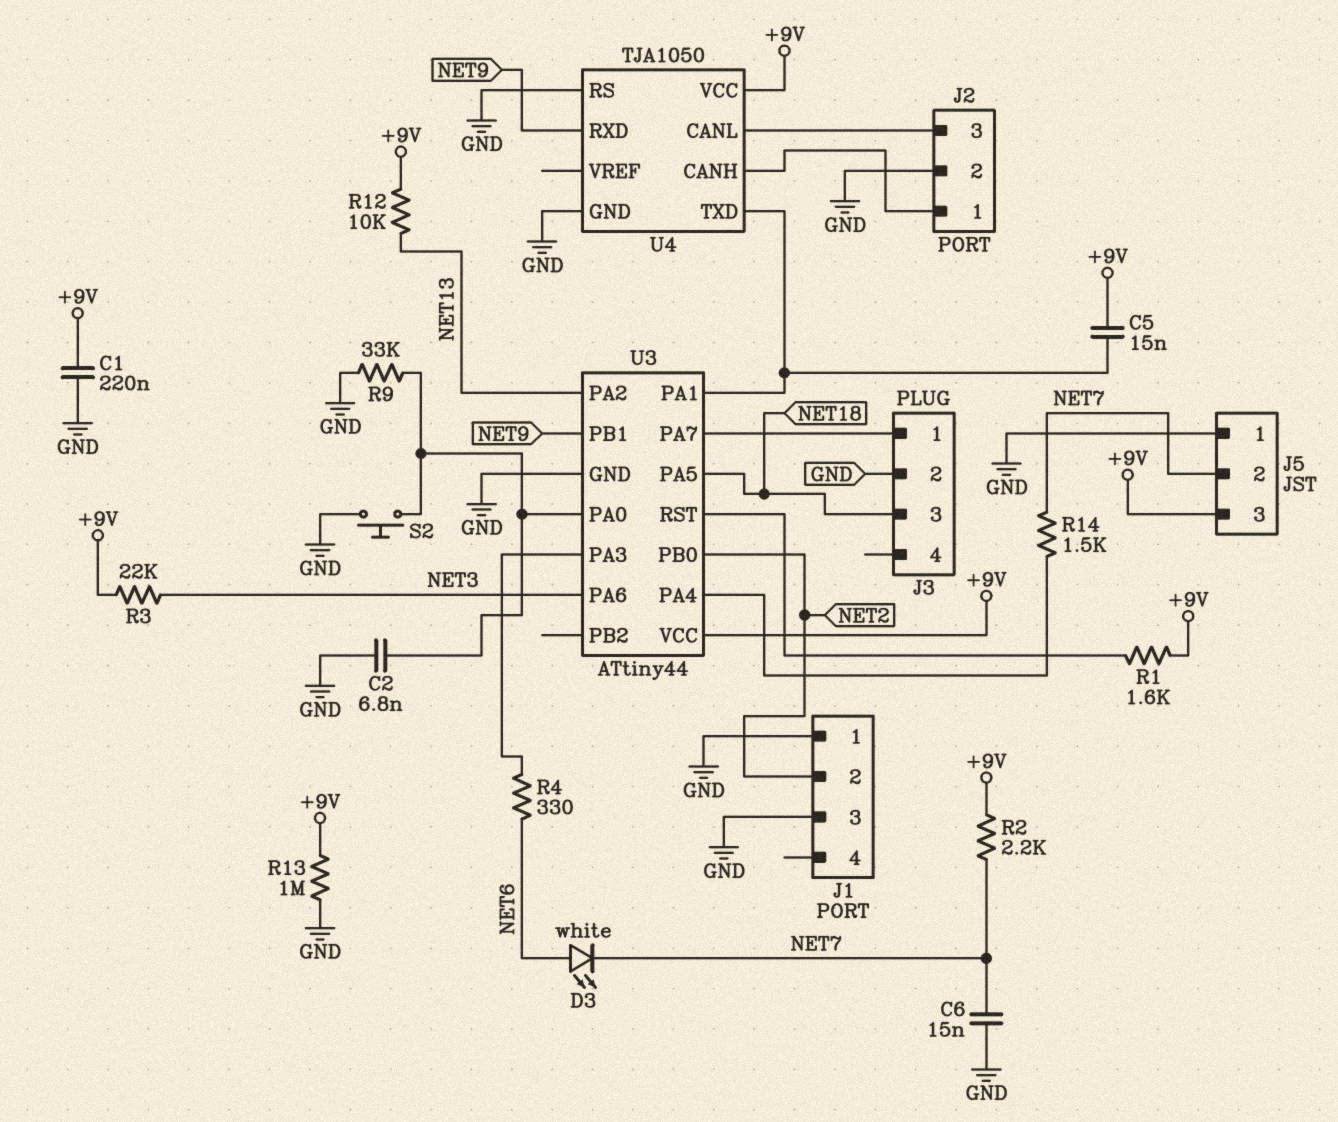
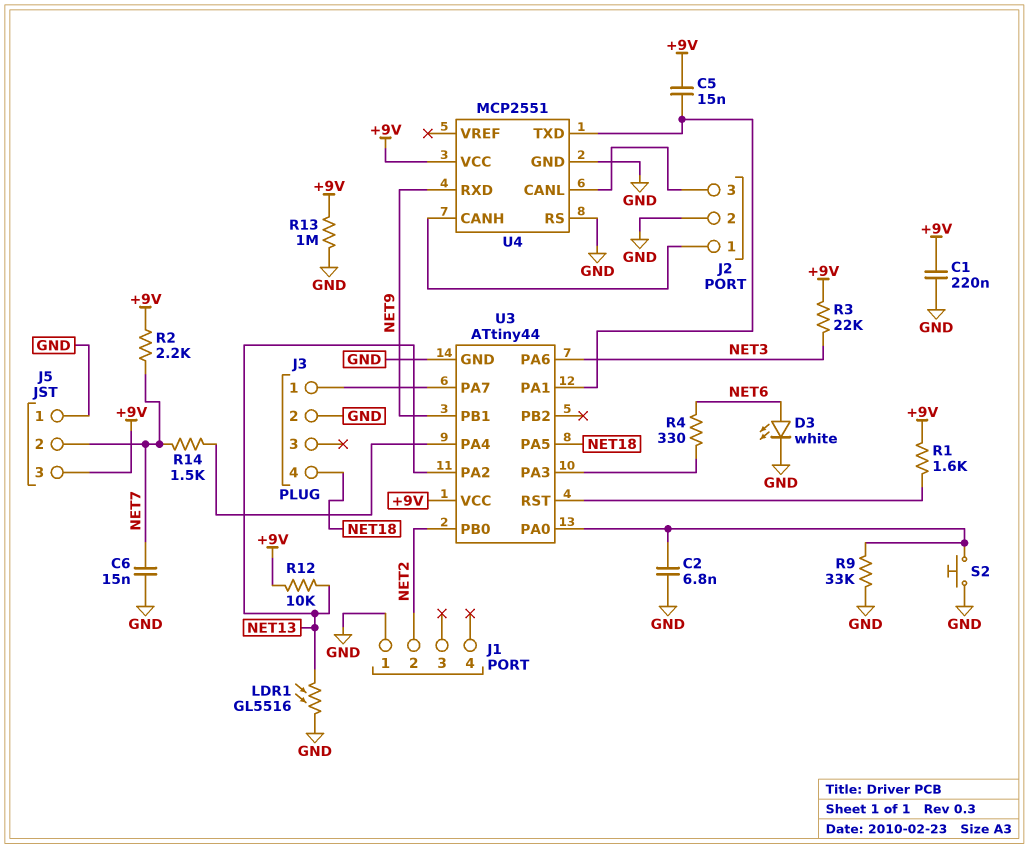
D3: LED white (A NET6, K NET7) -> LED white (A NET6, K GND)
J1 pin 3: GND -> none
J3 pin 3: NET18 -> none
J3 pin 4: none -> NET18
LDR1: none -> GL5516 (GND, NET13)
U4: TJA1050 -> MCP2551

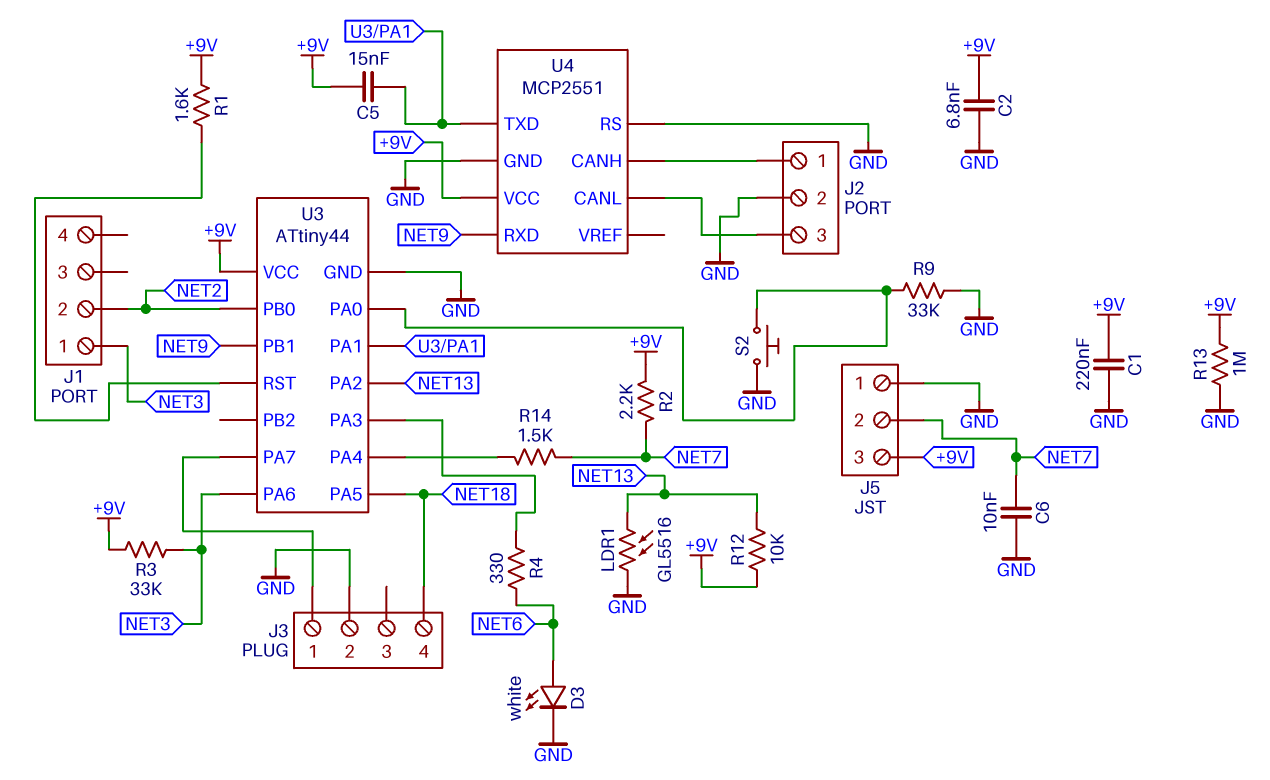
C2: 6.8nF (GND, U3/PA0) -> 6.8nF (+9V, GND)
C6: 15nF (GND, NET7) -> 10nF (GND, NET7)
J1 pin 1: GND -> NET3
R3: 22k (+9V, NET3) -> 33k (+9V, NET3)

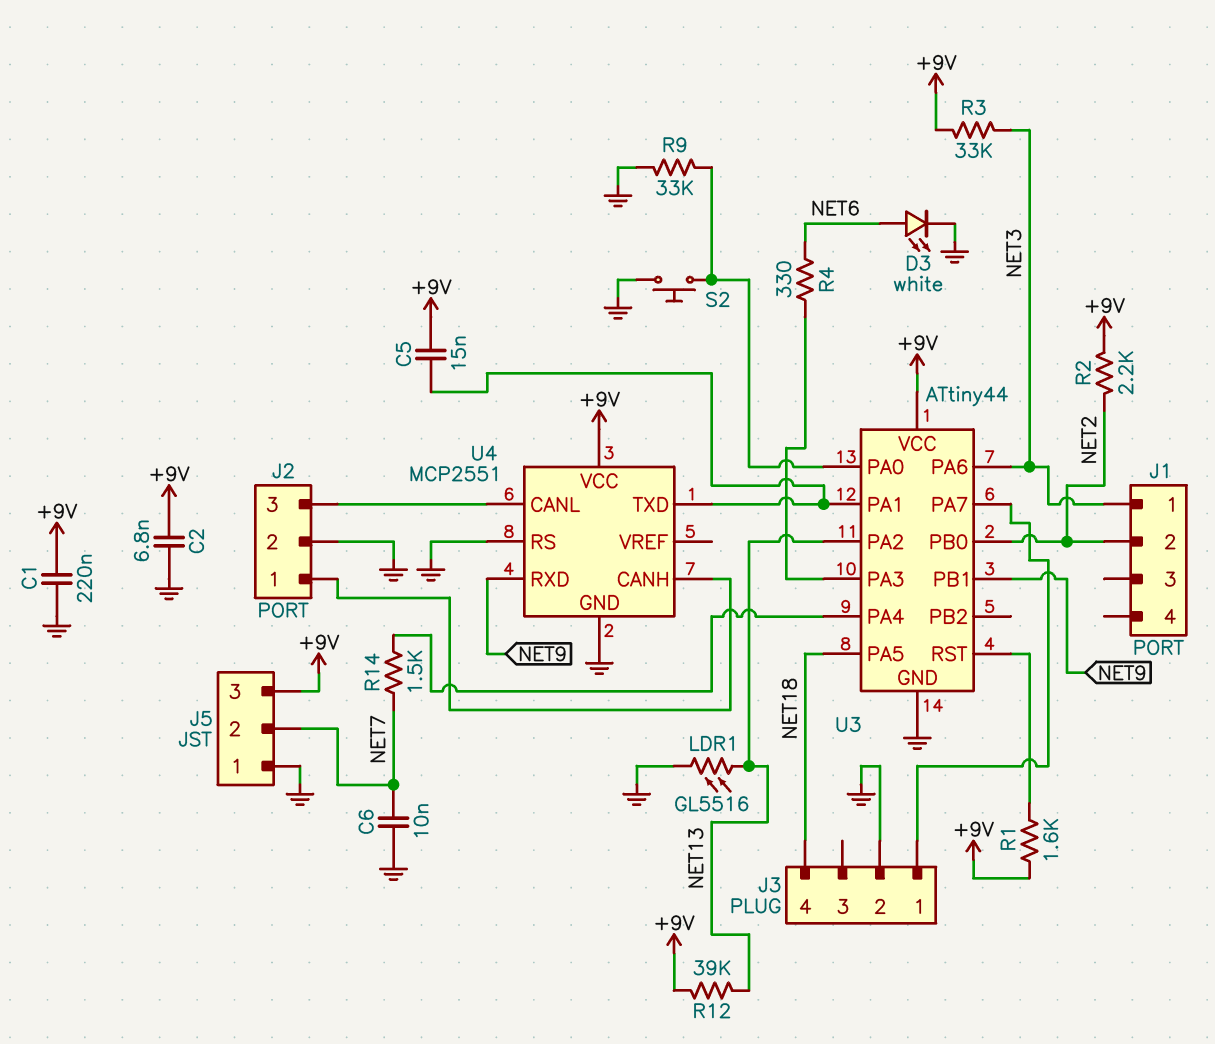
R2: 2.2k (+9V, NET7) -> 2.2k (+9V, NET2)
R12: 10k (+9V, NET13) -> 39k (+9V, NET13)
R13: 1M (+9V, GND) -> none

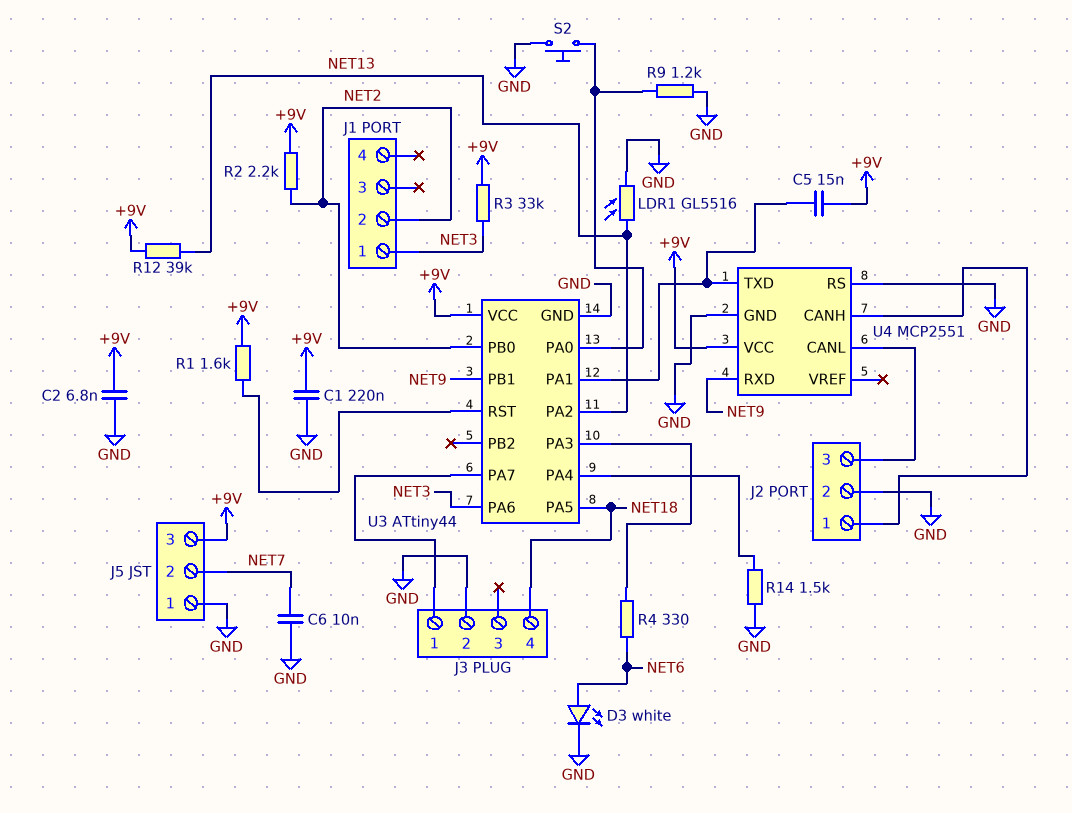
R9: 33k (GND, U3/PA0) -> 1.2k (GND, U3/PA0)
R14: 1.5k (NET7, U3/PA4) -> 1.5k (GND, U3/PA4)

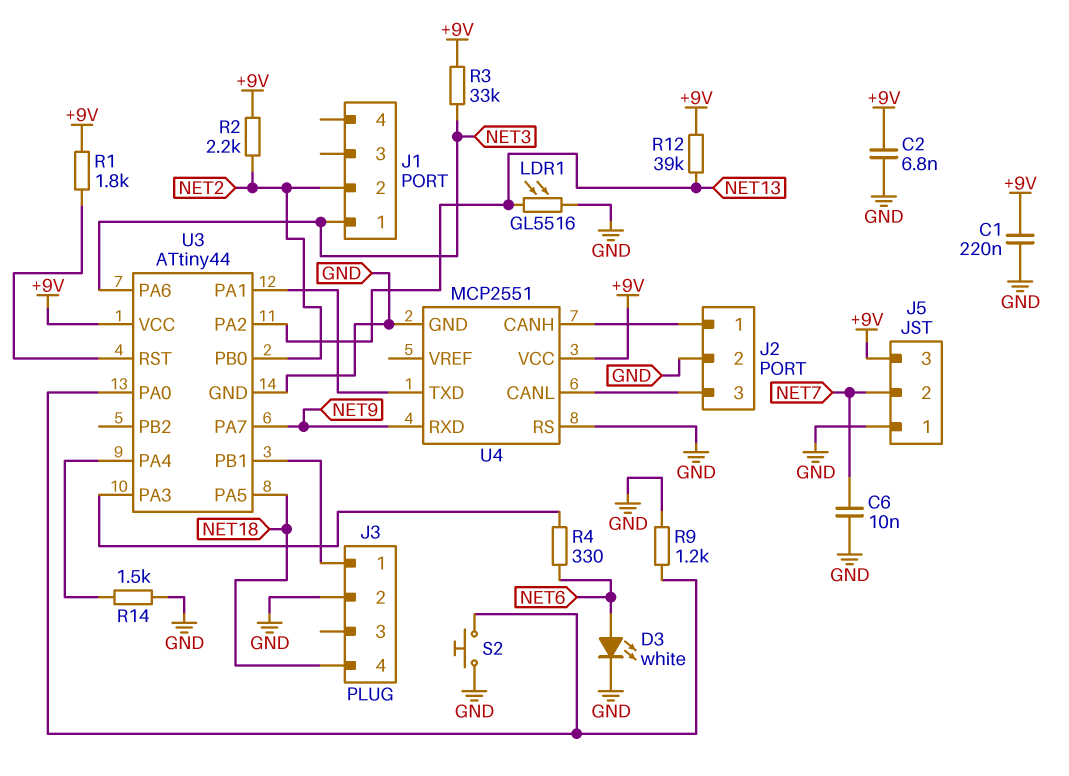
C5: 15nF (+9V, U3/PA1) -> none
R1: 1.6k (+9V, U3/RST) -> 1.8k (+9V, U3/RST)
U3 pin PA7: J3/1 -> NET9
U3 pin PB1: NET9 -> J3/1

